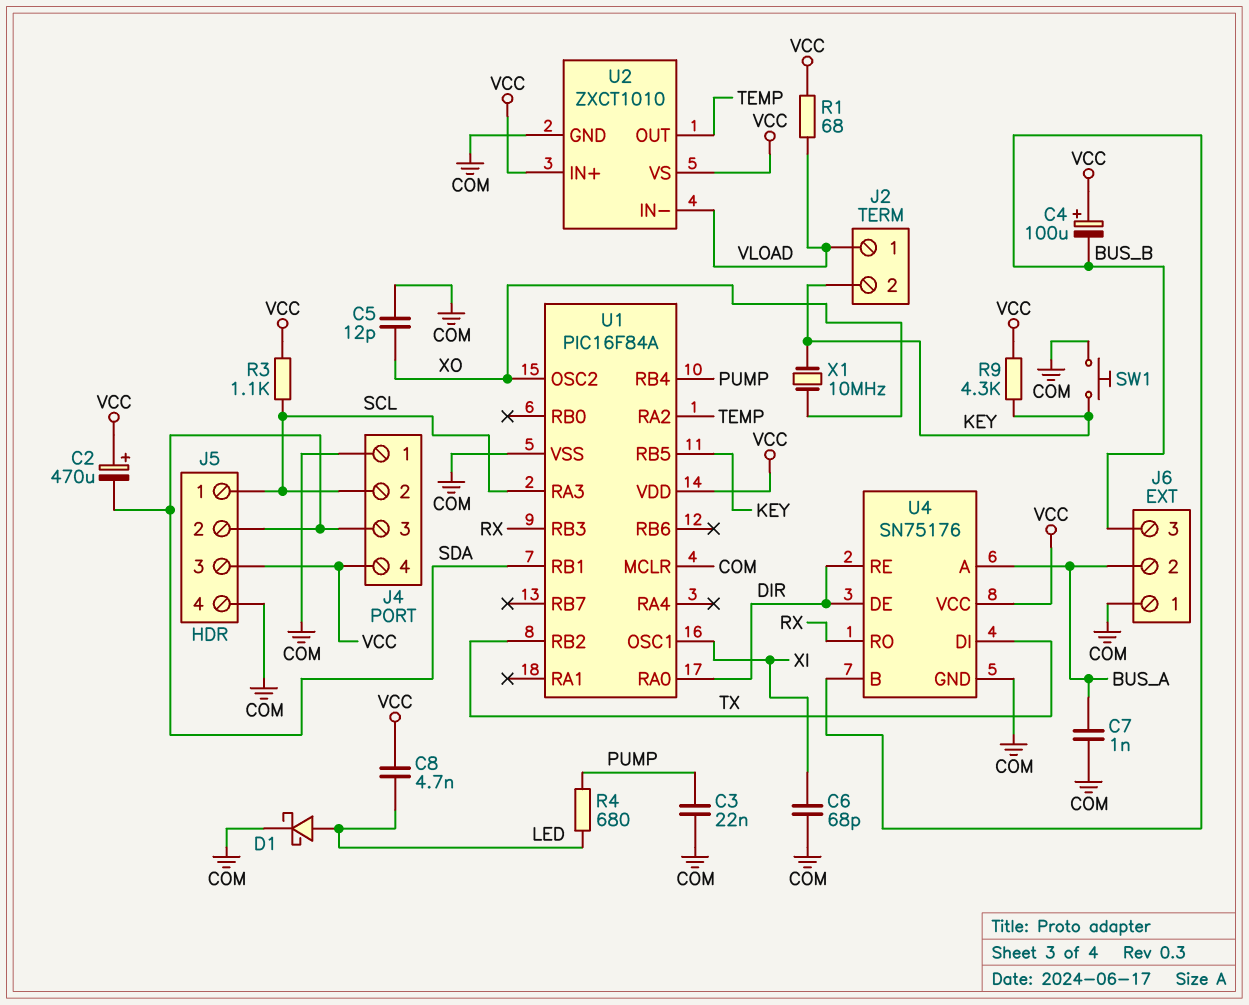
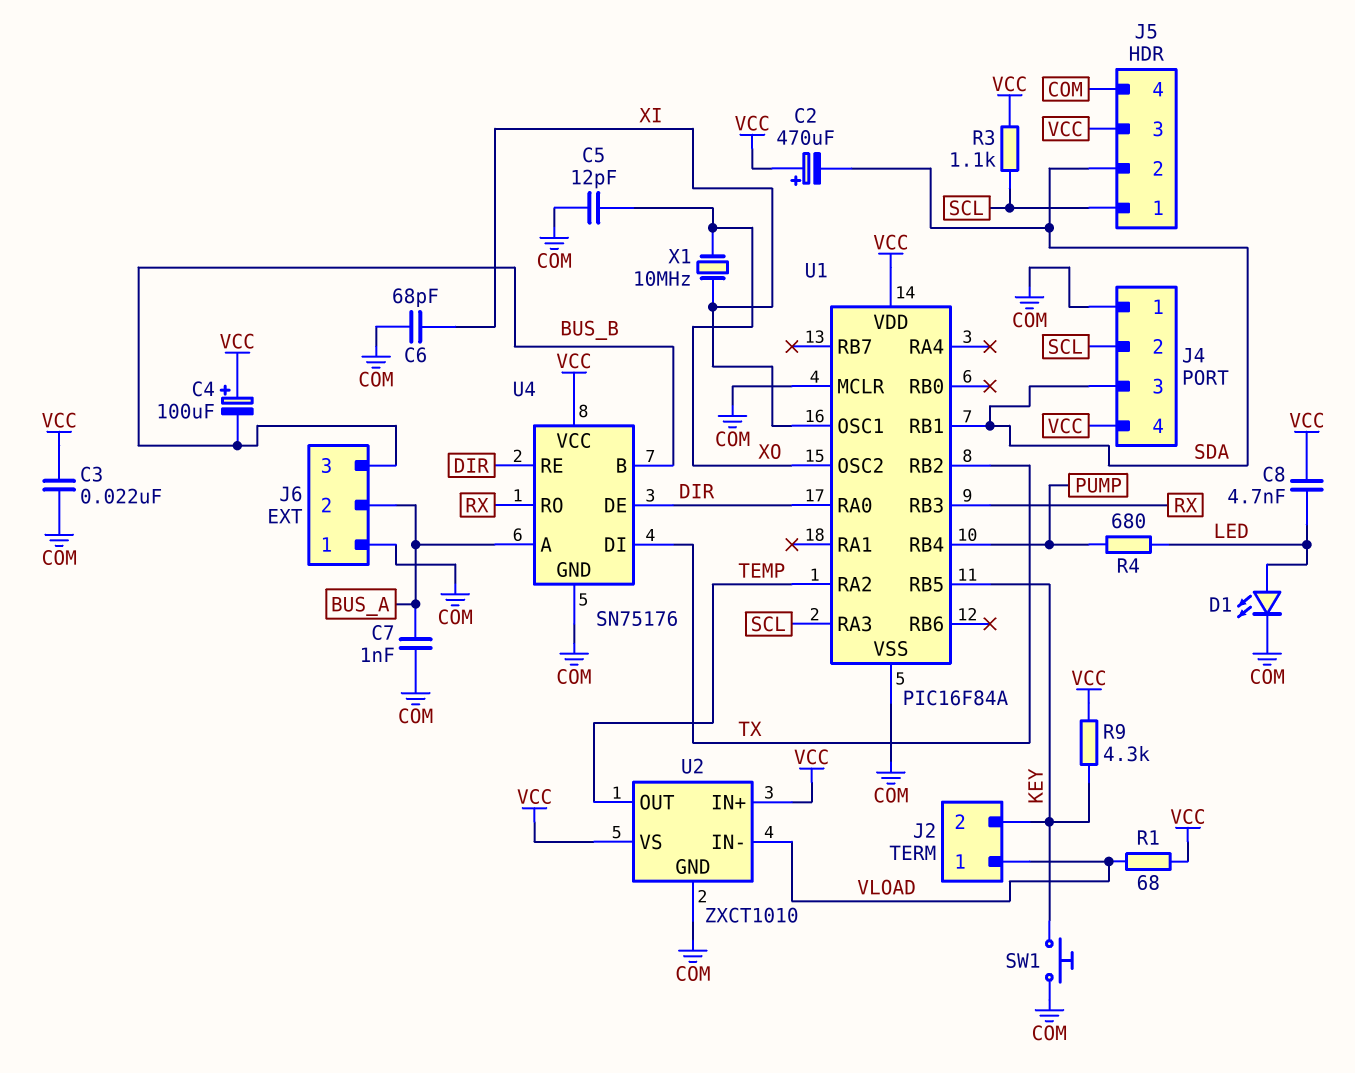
C3: 22nF (COM, PUMP) -> 22nF (COM, VCC)
D1: schottky (A LED, K COM) -> LED (A LED, K COM)
X1: 10MHz (KEY, XO) -> 10MHz (XI, XO)

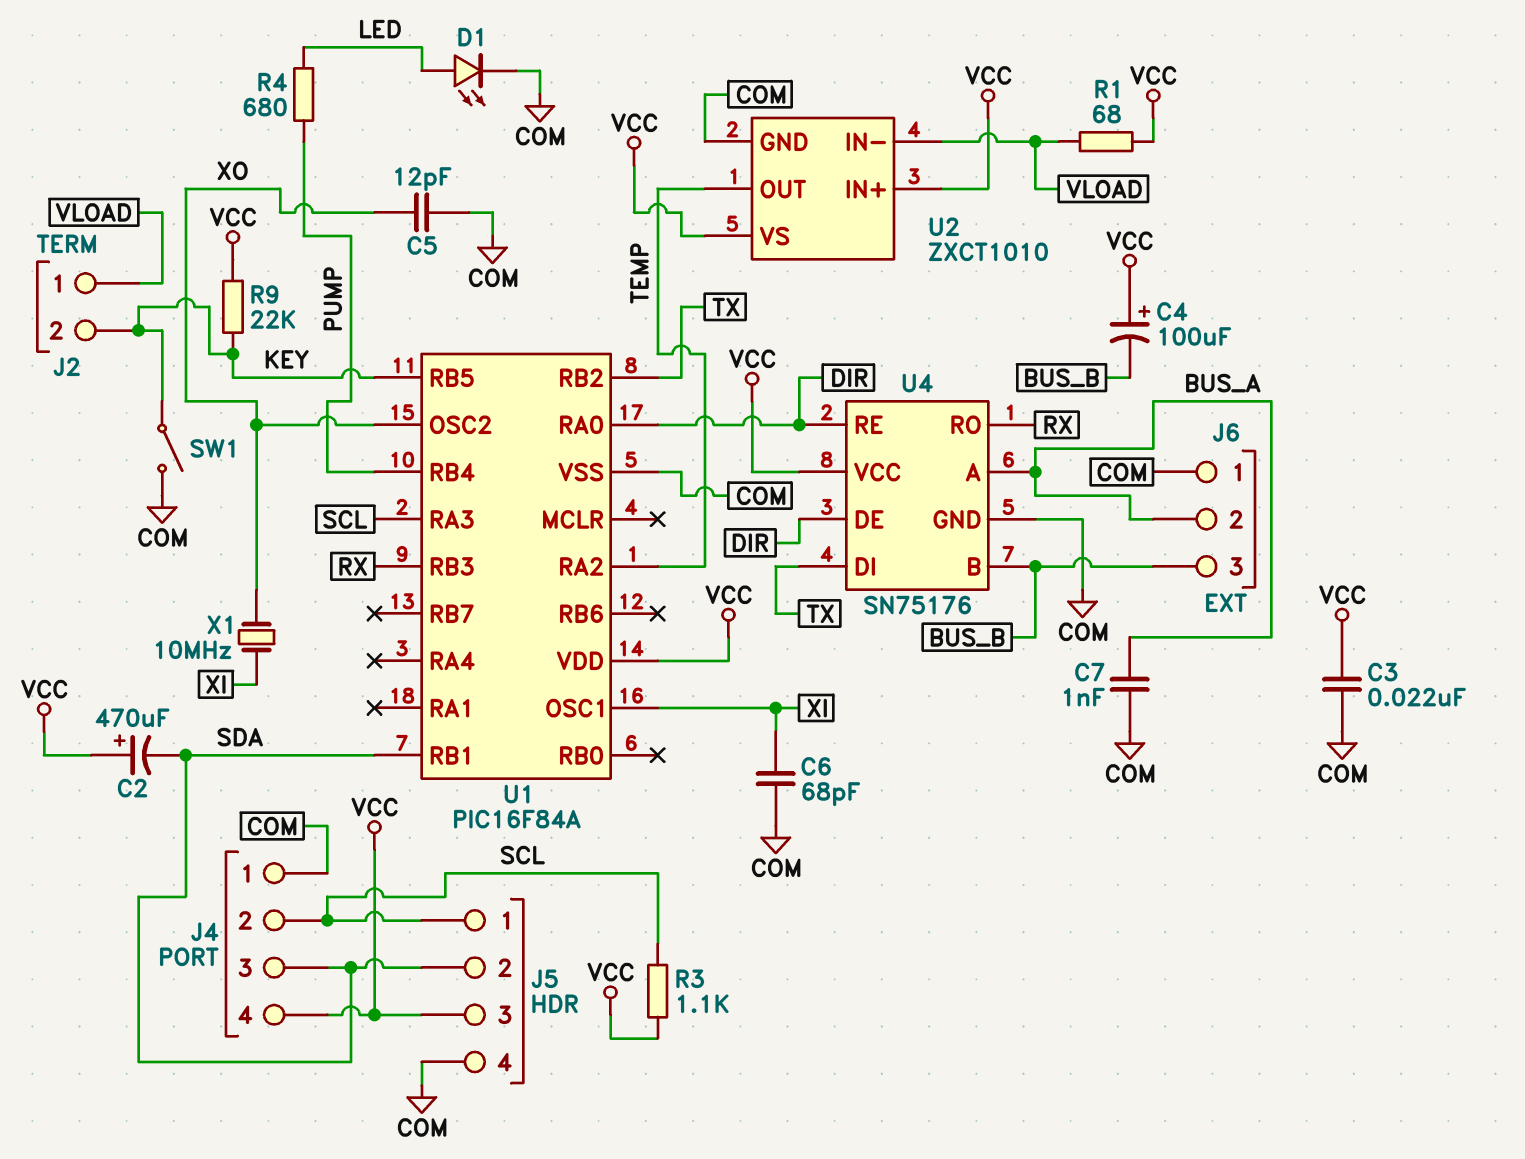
C8: 4.7nF (LED, VCC) -> none
R9: 4.3k (KEY, VCC) -> 22k (KEY, VCC)
SW1: button (COM, KEY) -> switch (COM, KEY)
U1 pin MCLR: COM -> none

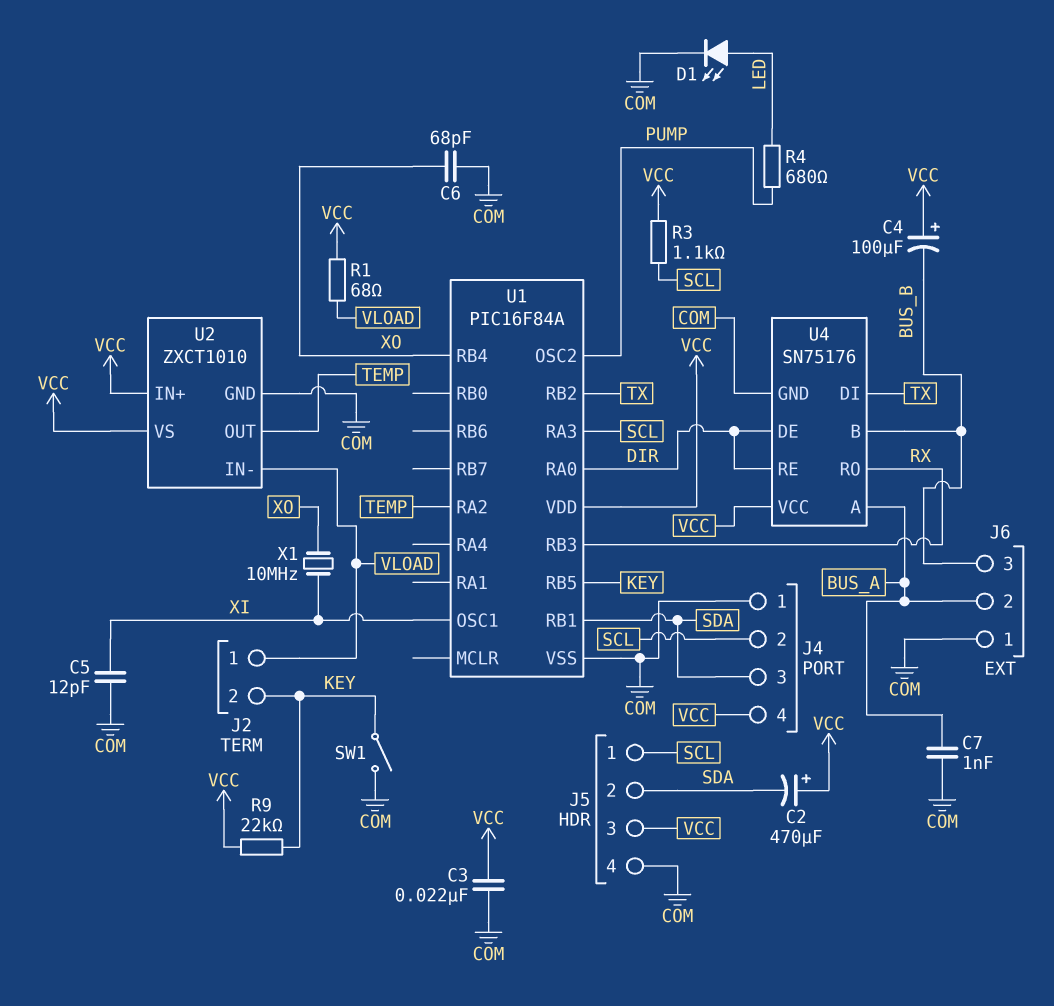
C5: 12pF (COM, XO) -> 12pF (COM, XI)
C6: 68pF (COM, XI) -> 68pF (COM, XO)
U1 pin OSC2: XO -> PUMP
U1 pin RB4: PUMP -> XO

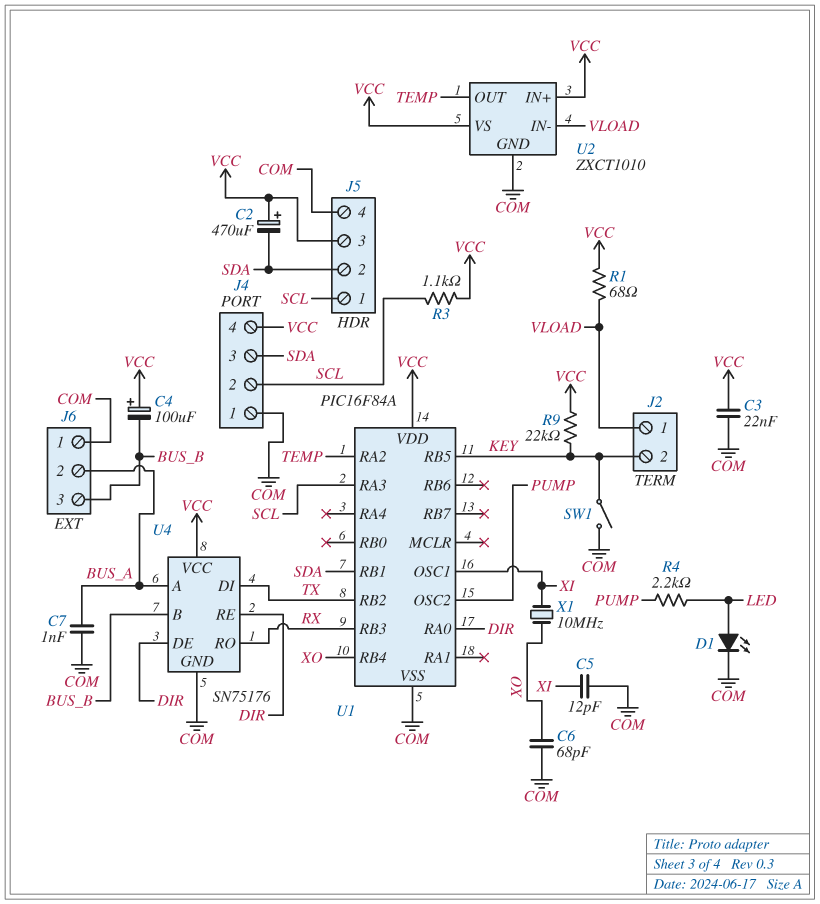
R4: 680 (LED, PUMP) -> 2.2k (LED, PUMP)

